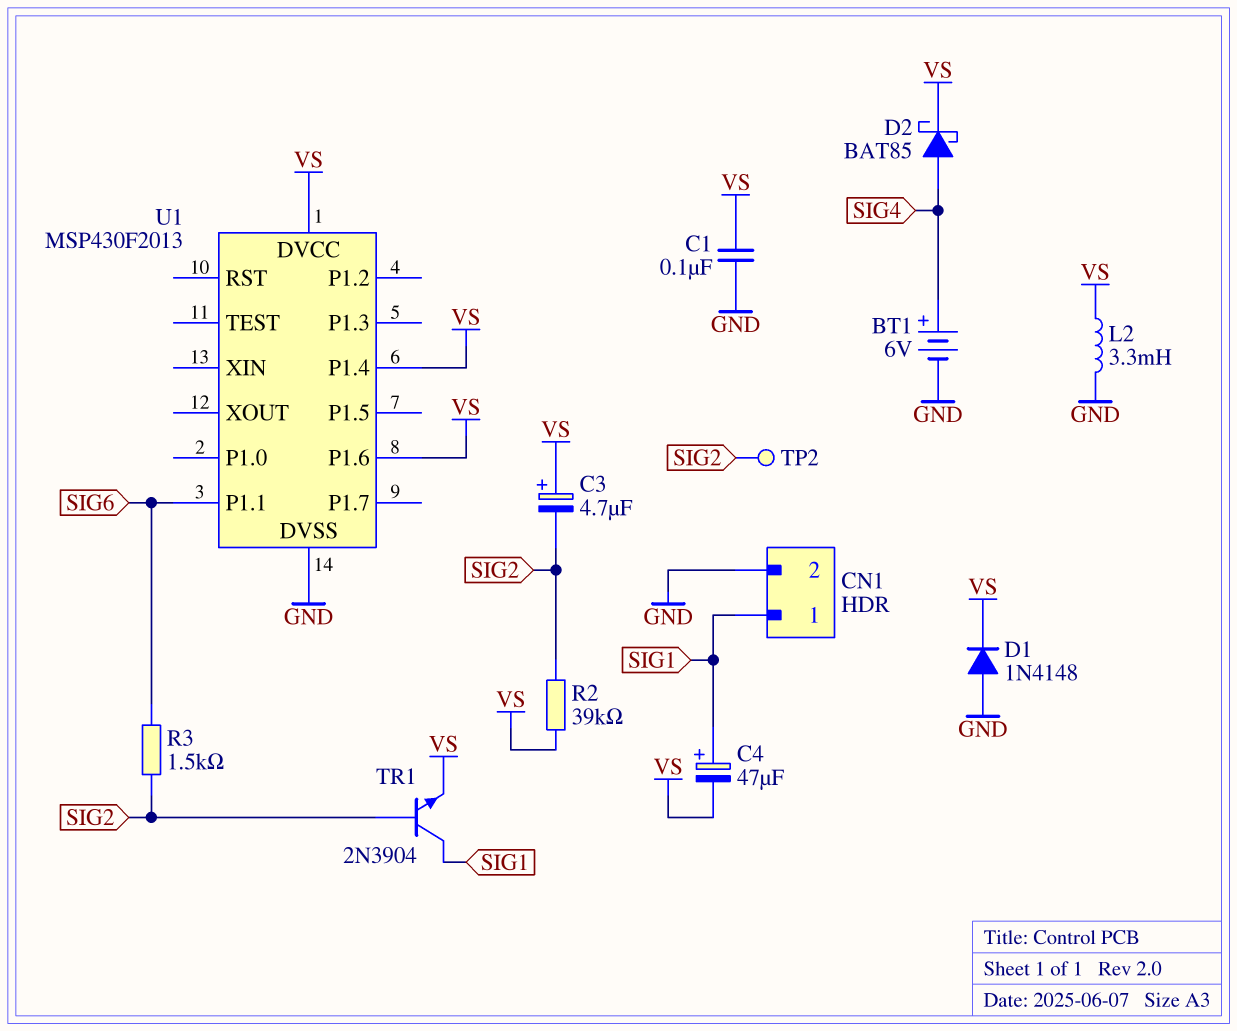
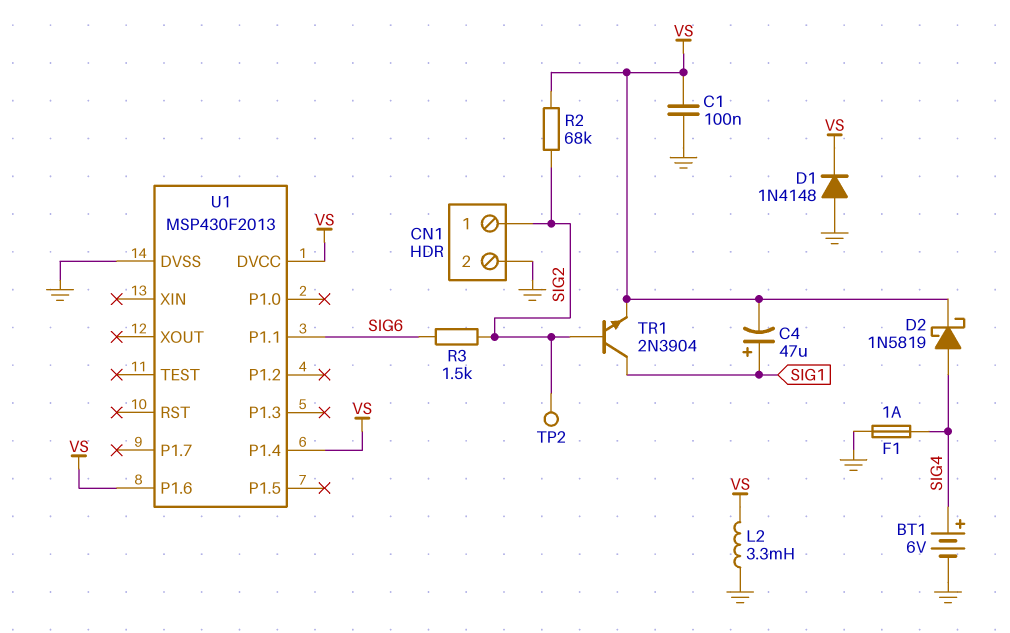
C3: 4.7uF (plus VS, minus SIG2) -> none
CN1 pin 1: SIG1 -> SIG2
D2: schottky BAT85 (A SIG4, K VS) -> schottky 1N5819 (A SIG4, K VS)
F1: none -> 1A (GND, SIG4)
R2: 39k (SIG2, VS) -> 68k (SIG2, VS)

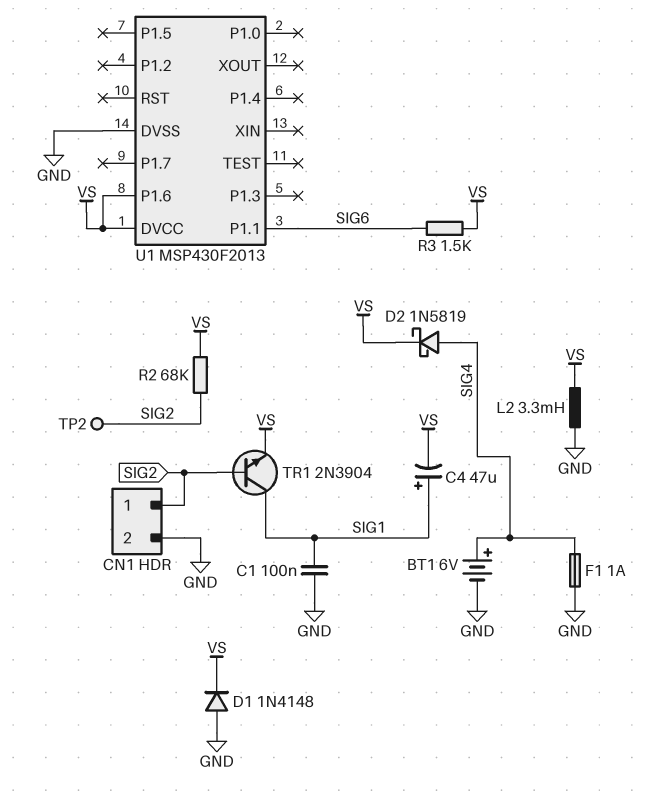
C1: 100nF (GND, VS) -> 100nF (GND, SIG1)
R3: 1.5k (SIG2, SIG6) -> 1.5k (SIG6, VS)
U1 pin P1.4: VS -> none

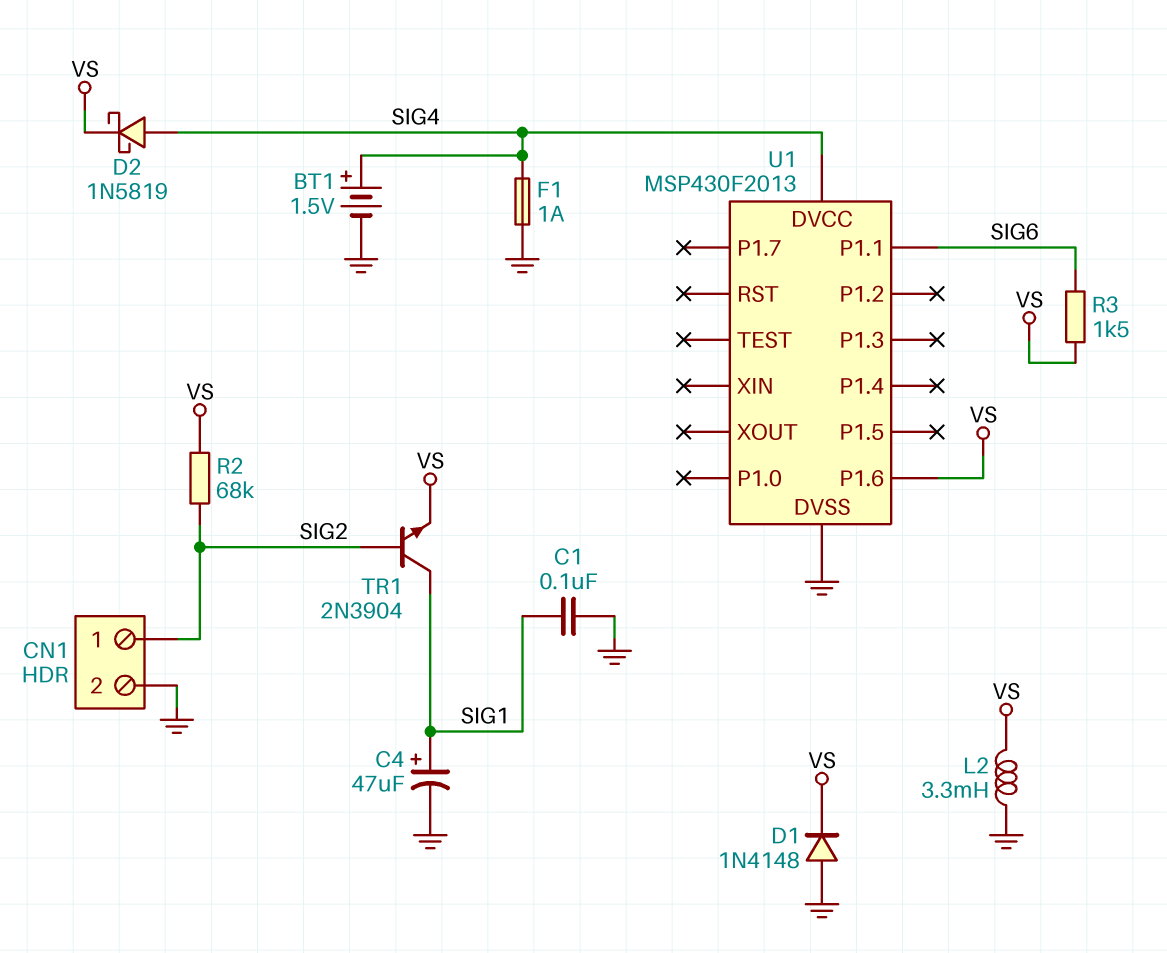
BT1: 6V (plus SIG4, minus GND) -> 1.5V (plus SIG4, minus GND)
C4: 47uF (plus SIG1, minus VS) -> 47uF (plus SIG1, minus GND)
TP2: test point (SIG2) -> none
U1 pin DVCC: VS -> SIG4

